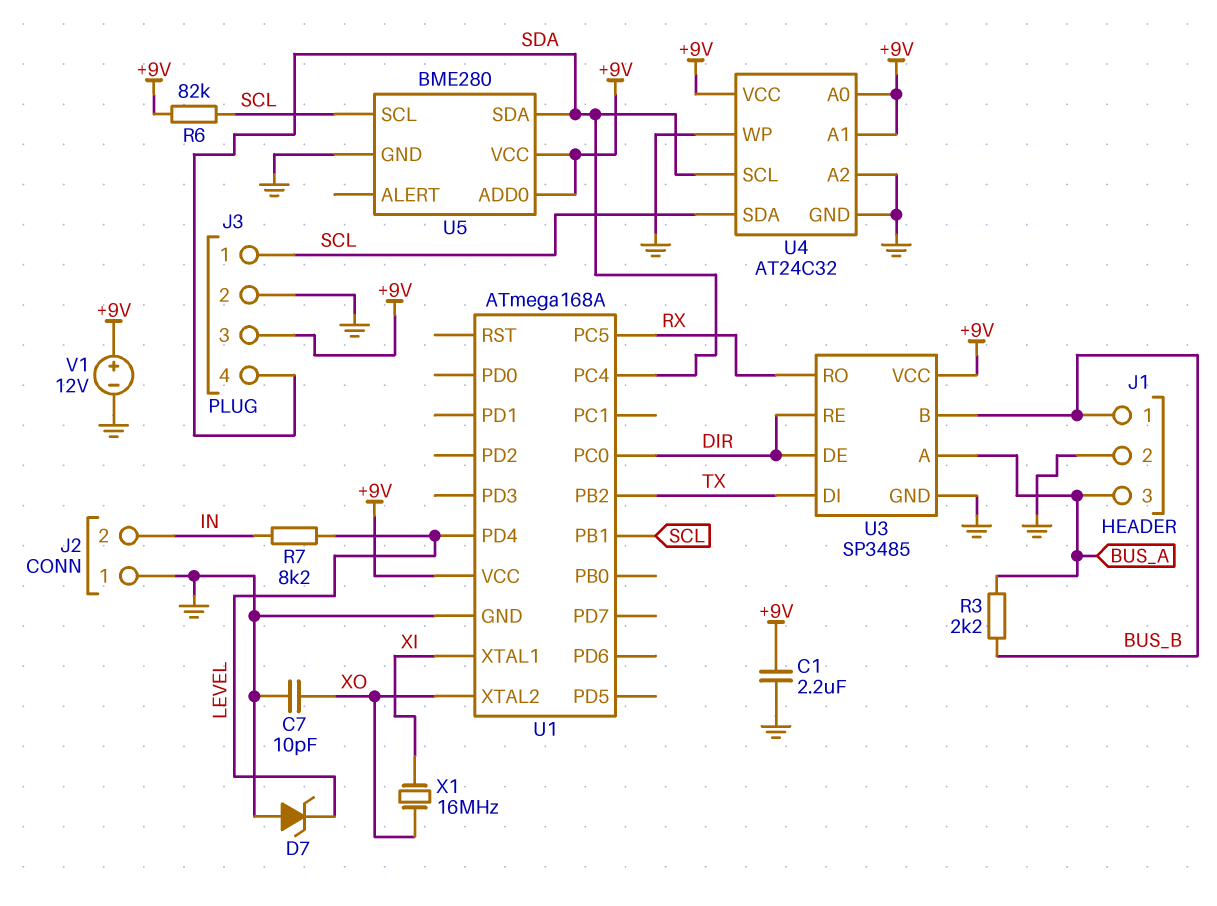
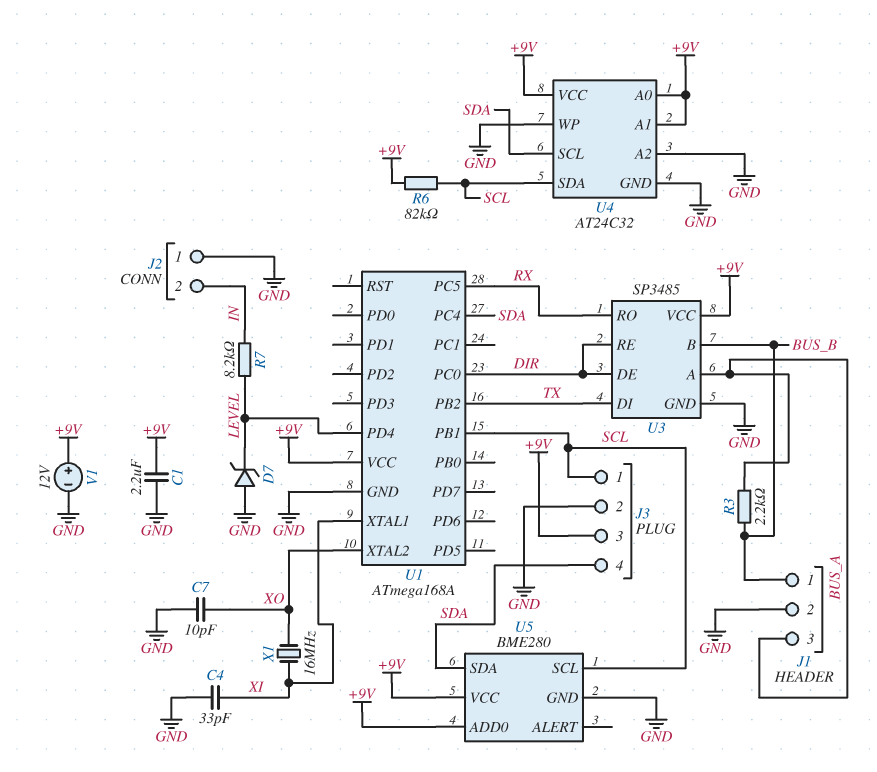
C4: none -> 33pF (GND, XI)

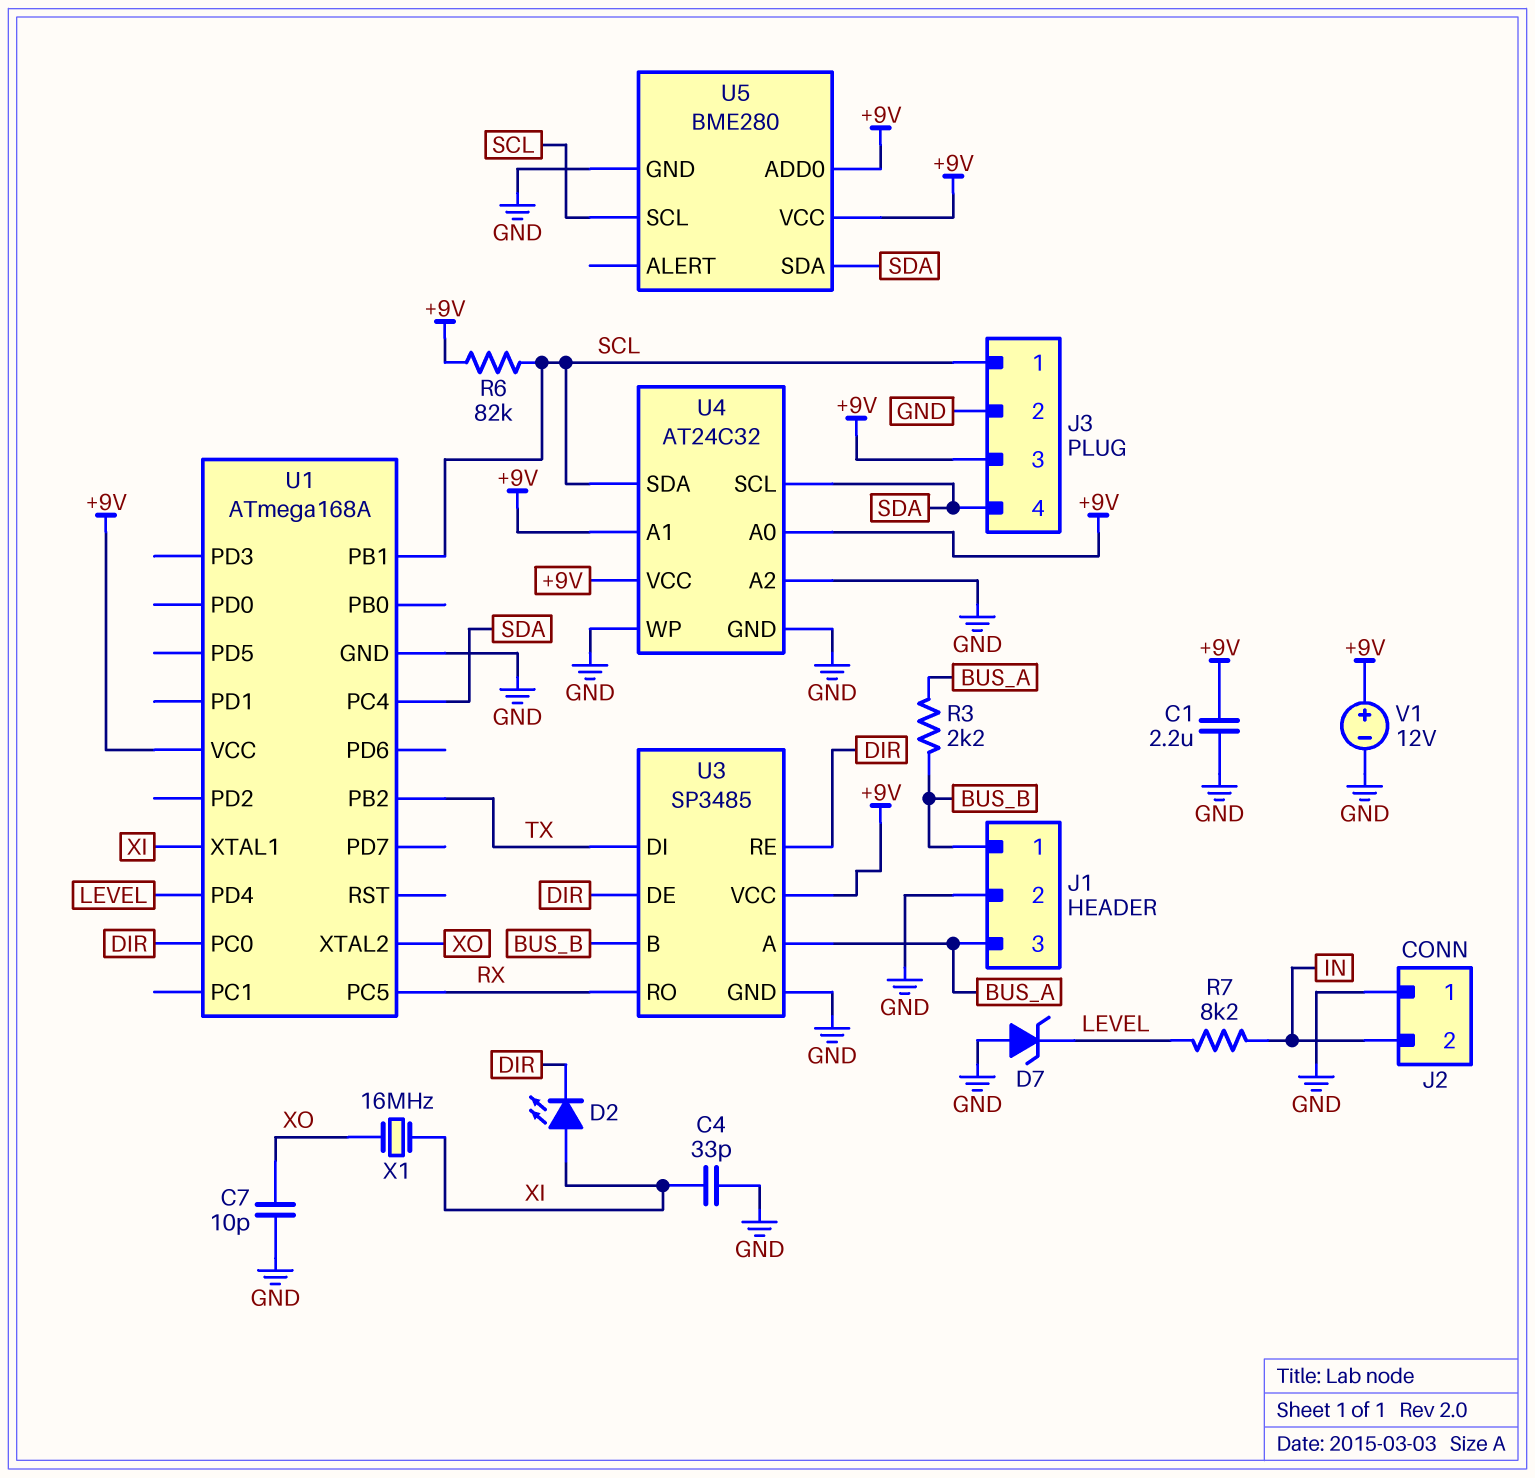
D2: none -> LED (A XI, K DIR)

